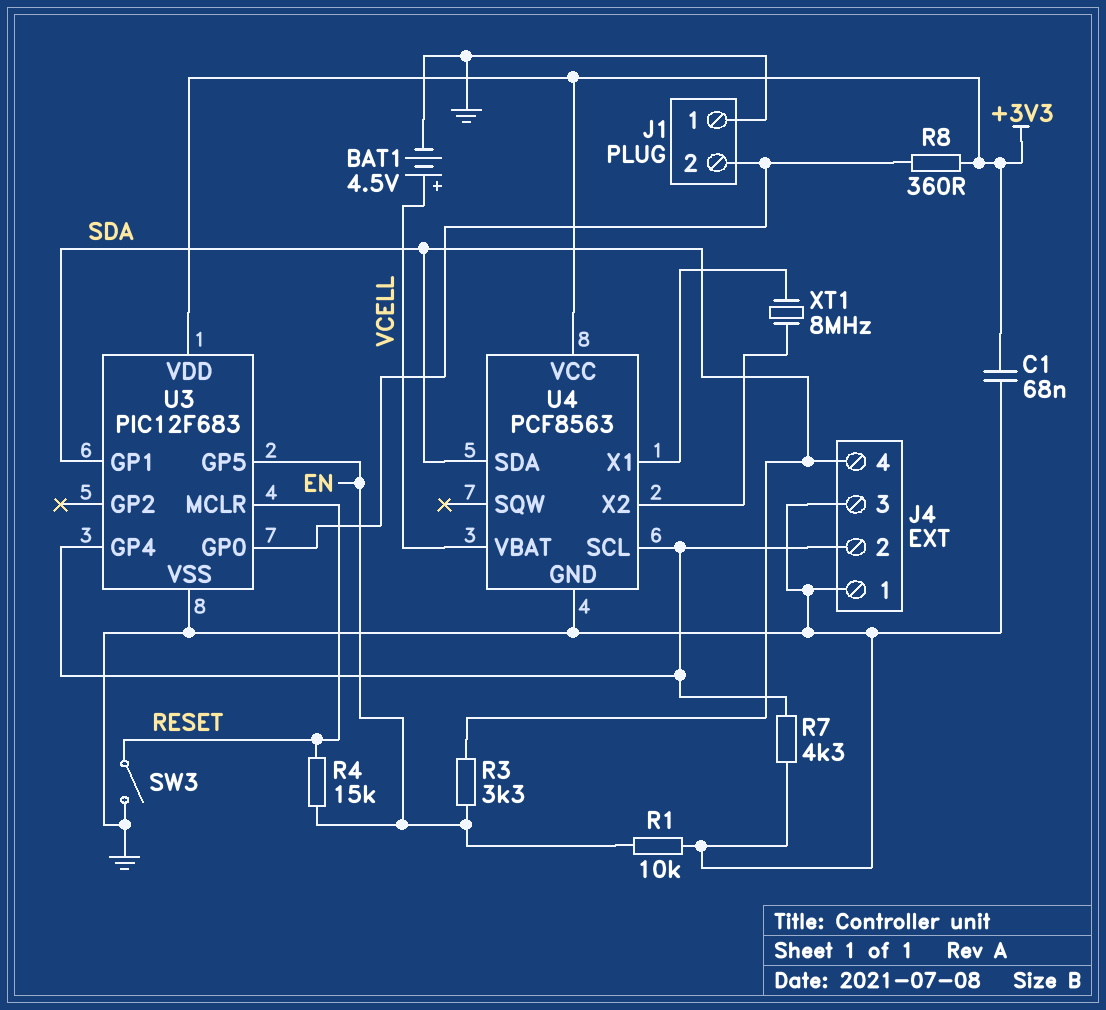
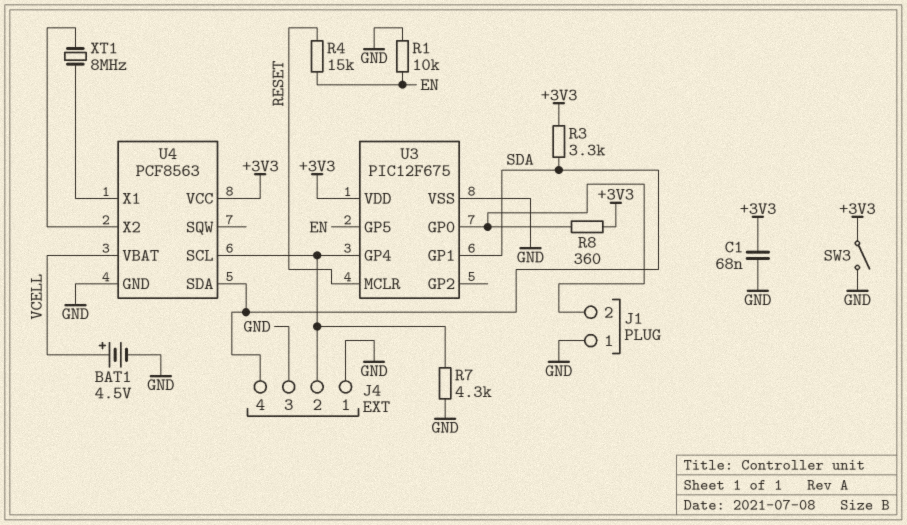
R3: 3.3k (EN, SDA) -> 3.3k (+3V3, SDA)
SW3: switch (GND, RESET) -> switch (+3V3, GND)
U3: PIC12F683 -> PIC12F675

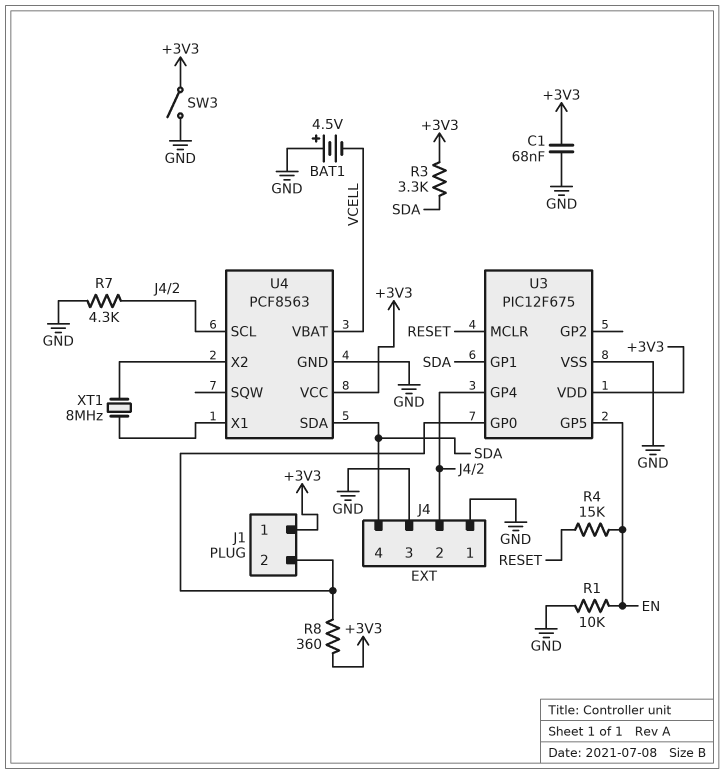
BAT1: 4.5V (plus VCELL, minus GND) -> 4.5V (plus GND, minus VCELL)
J1 pin 1: GND -> +3V3

